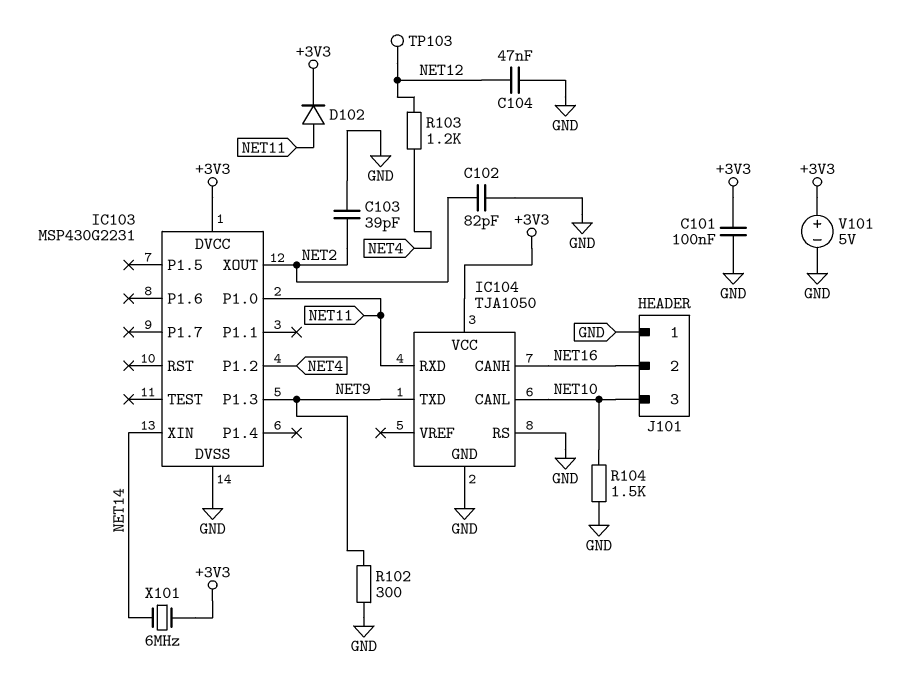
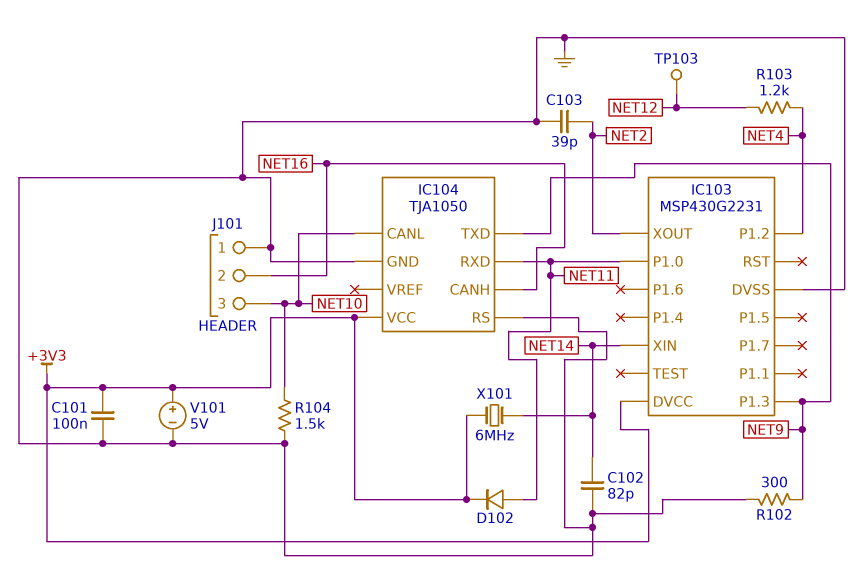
C102: 82pF (GND, NET2) -> 82pF (GND, NET14)
C104: 47nF (GND, NET12) -> none

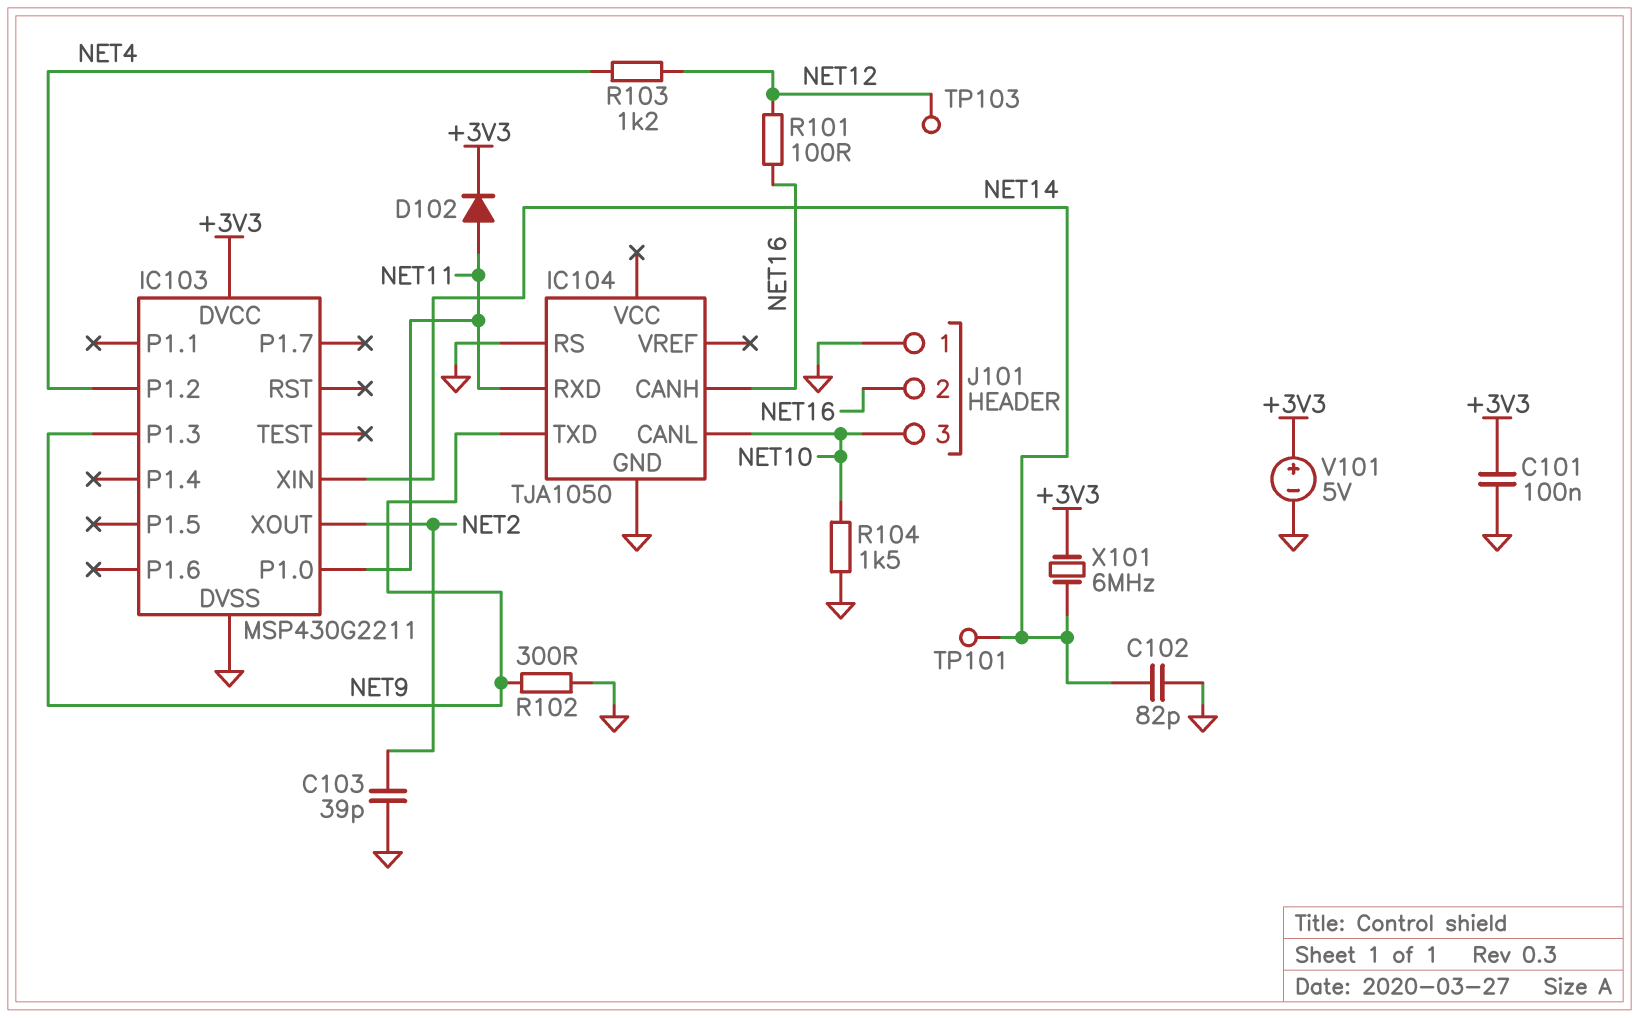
IC103: MSP430G2231 -> MSP430G2211
IC104 pin VCC: +3V3 -> none
R101: none -> 100 (NET12, NET16)
TP101: none -> test point (NET14)

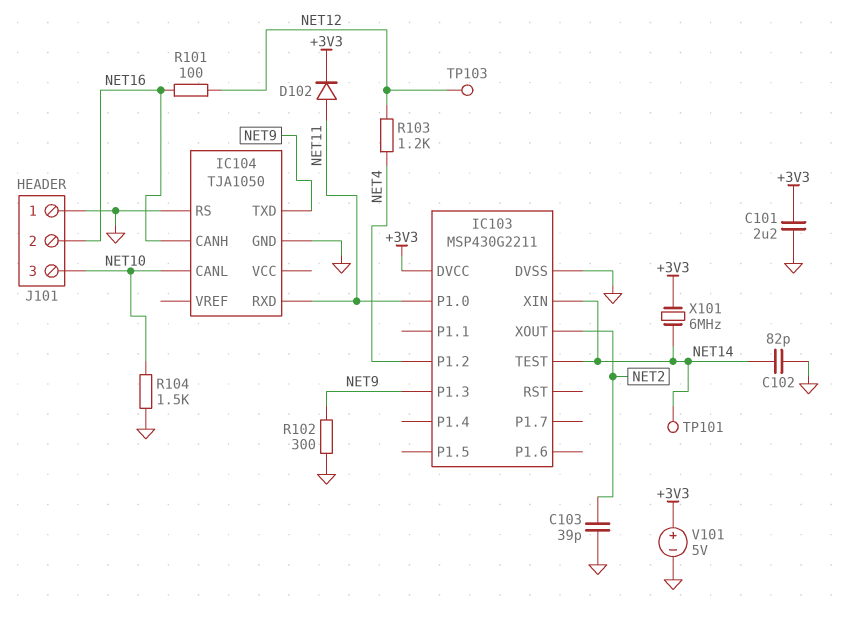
C101: 100nF (+3V3, GND) -> 2.2uF (+3V3, GND)
IC103 pin TEST: none -> NET14

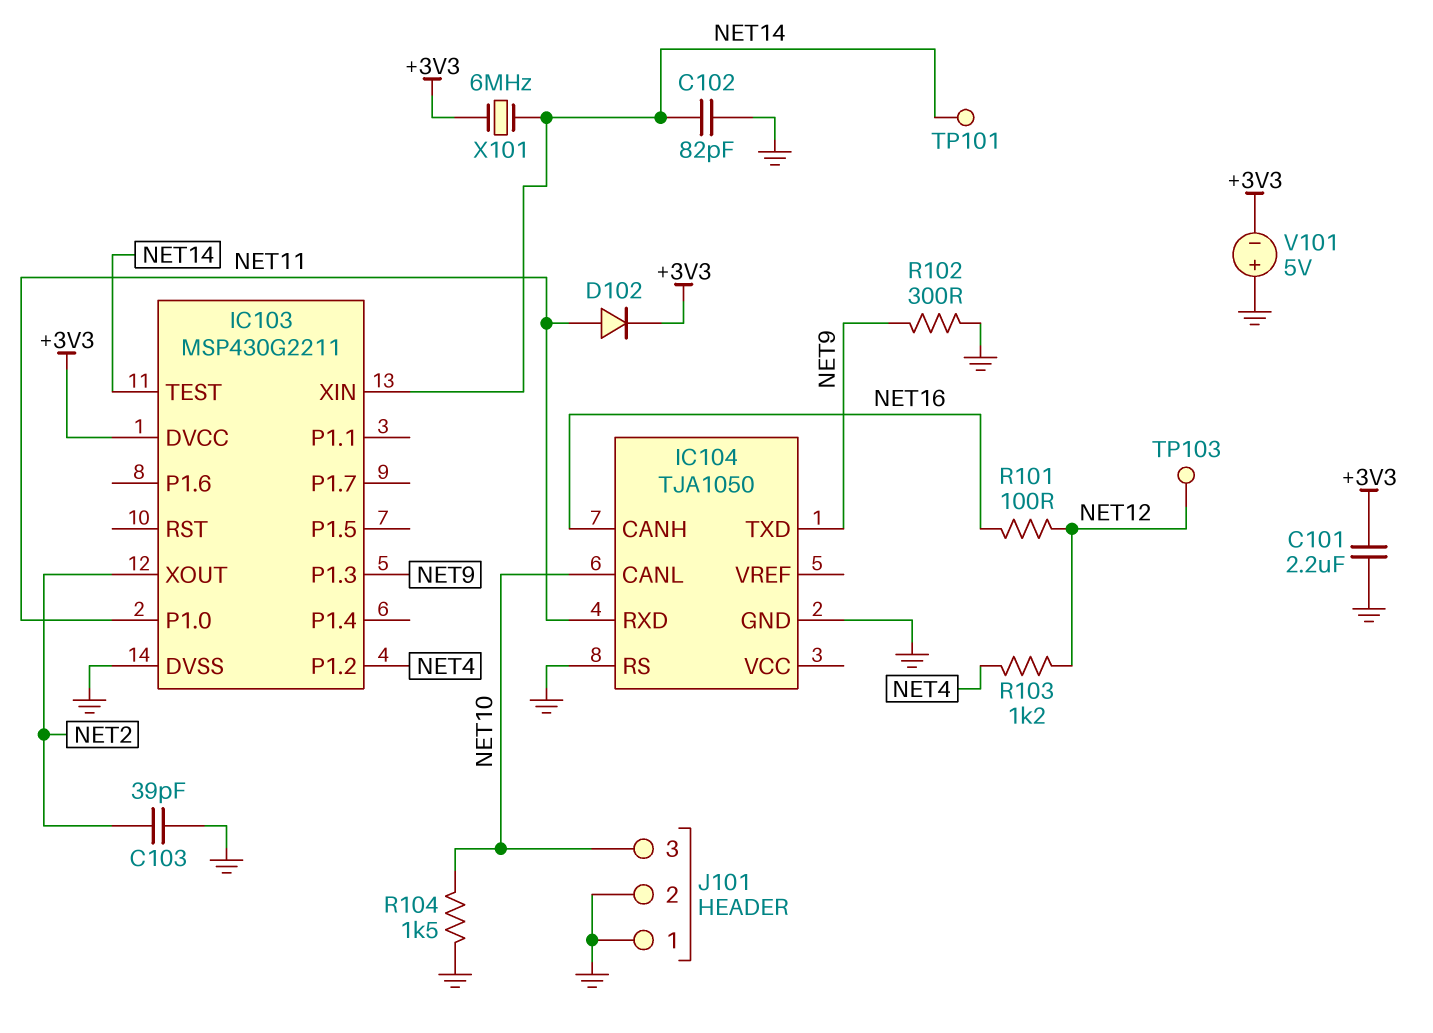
J101 pin 2: NET16 -> GND
V101: 5V (plus +3V3, minus GND) -> 5V (plus GND, minus +3V3)

